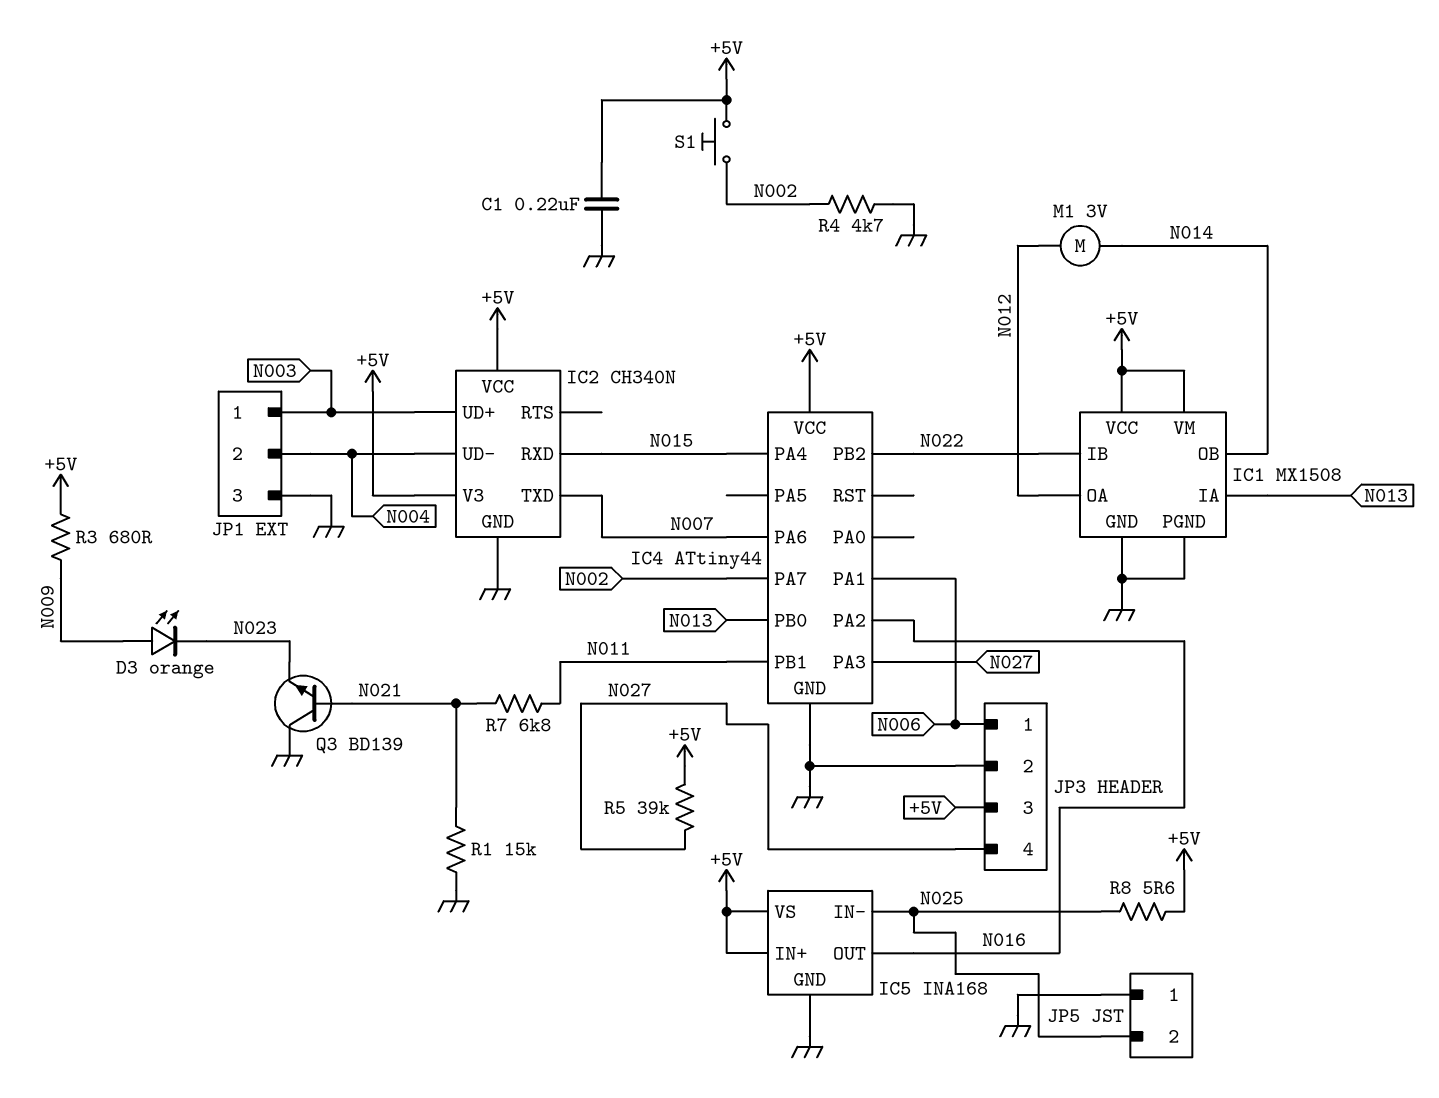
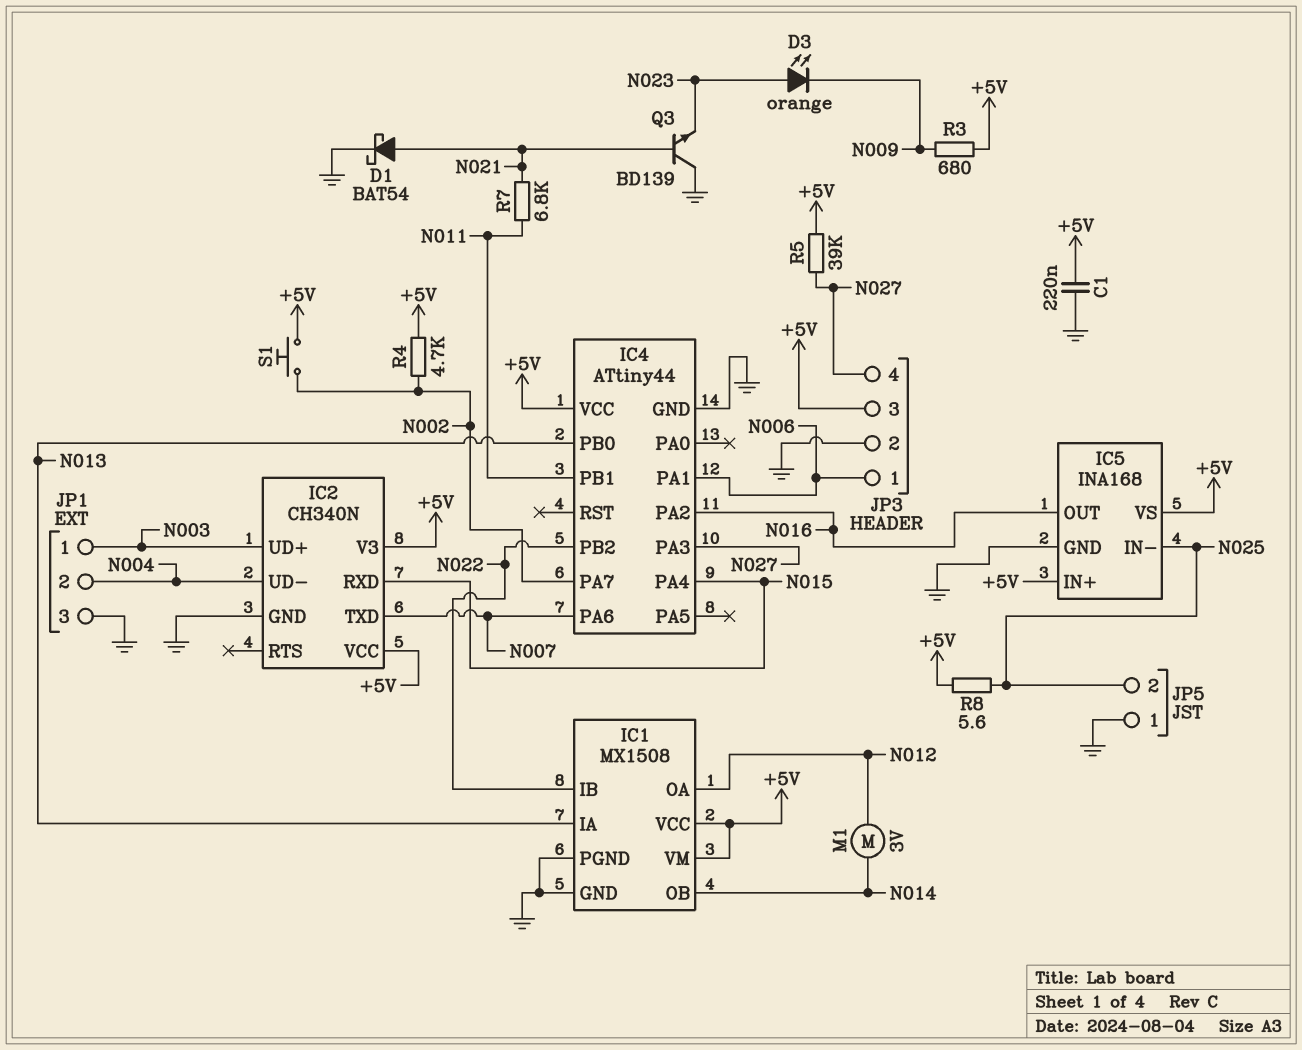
D1: none -> schottky BAT54 (A N021, K GND)
D3: LED orange (A N009, K N023) -> LED orange (A N023, K N009)
R1: 15k (GND, N021) -> none
R4: 4.7k (GND, N002) -> 4.7k (+5V, N002)

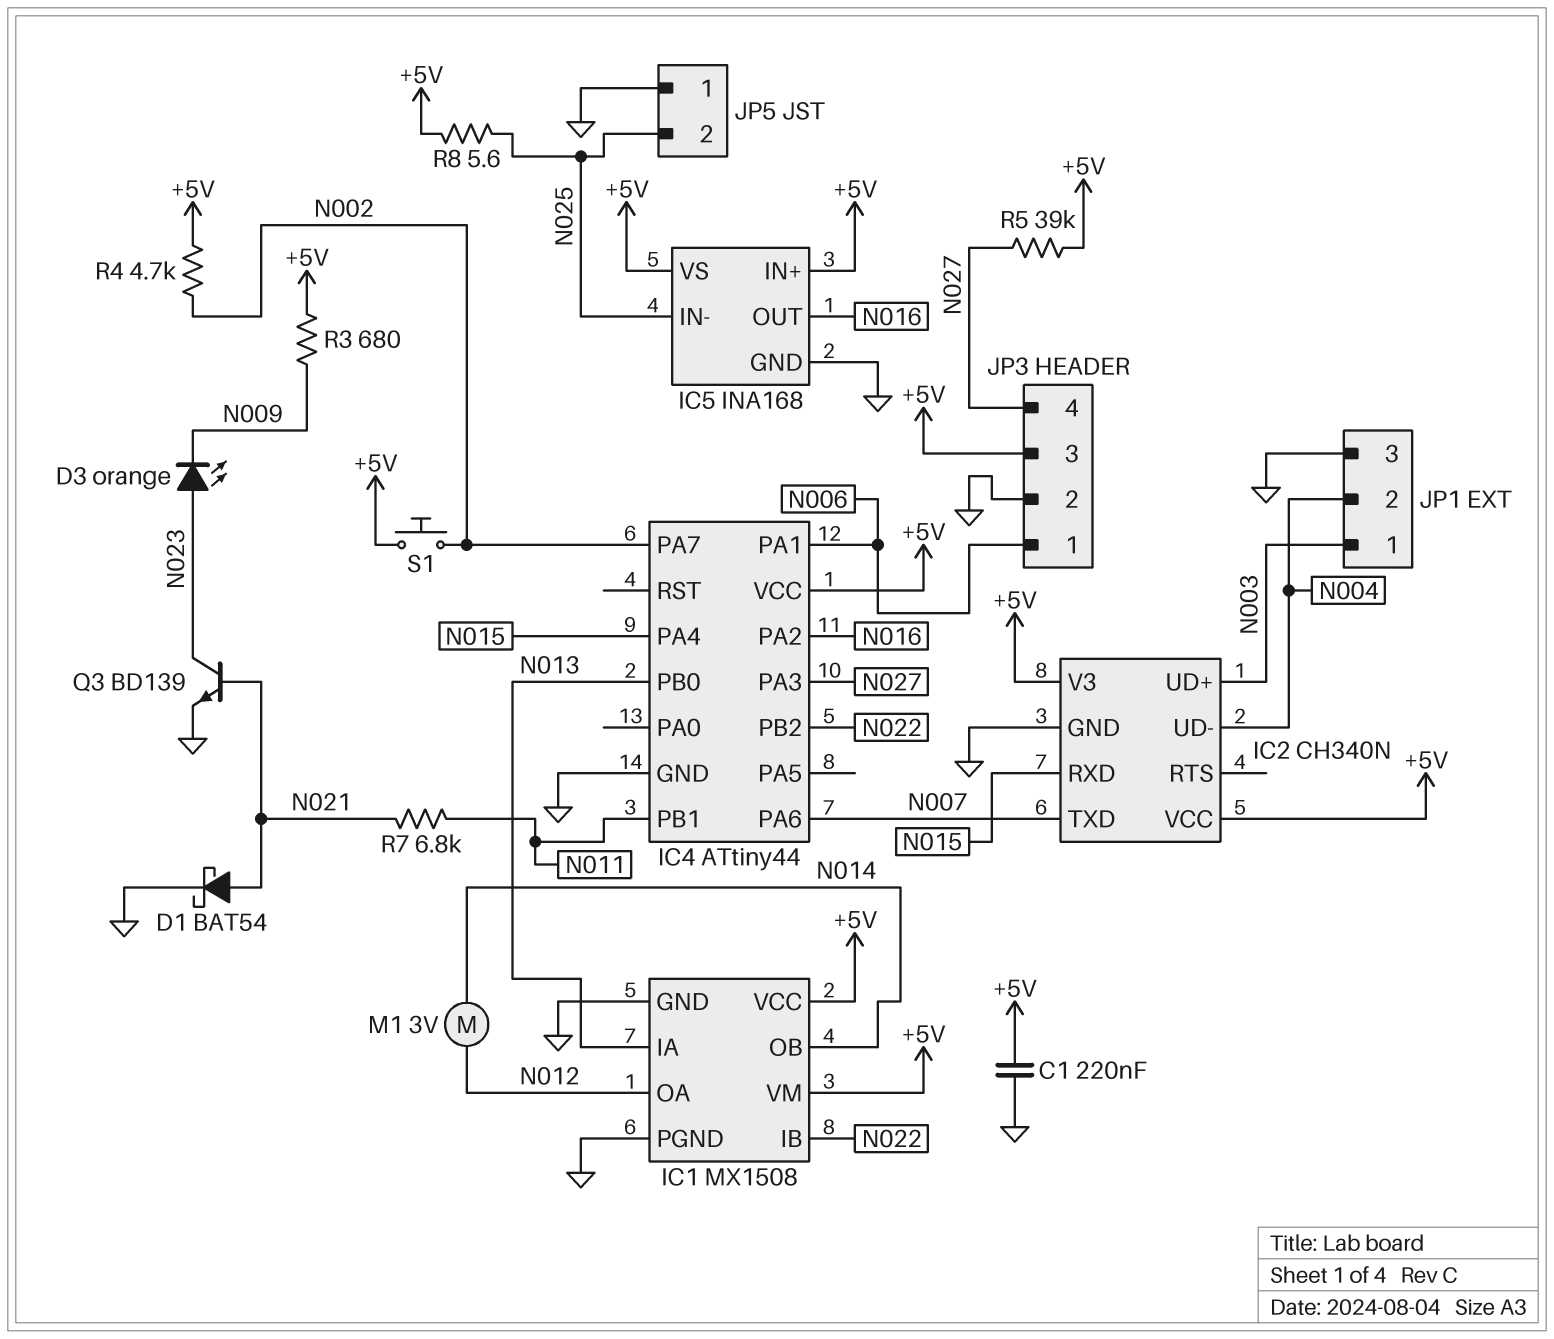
Q3: NPN BD139 (B N021, C GND, E N023) -> NPN BD139 (B N021, C N023, E GND)

